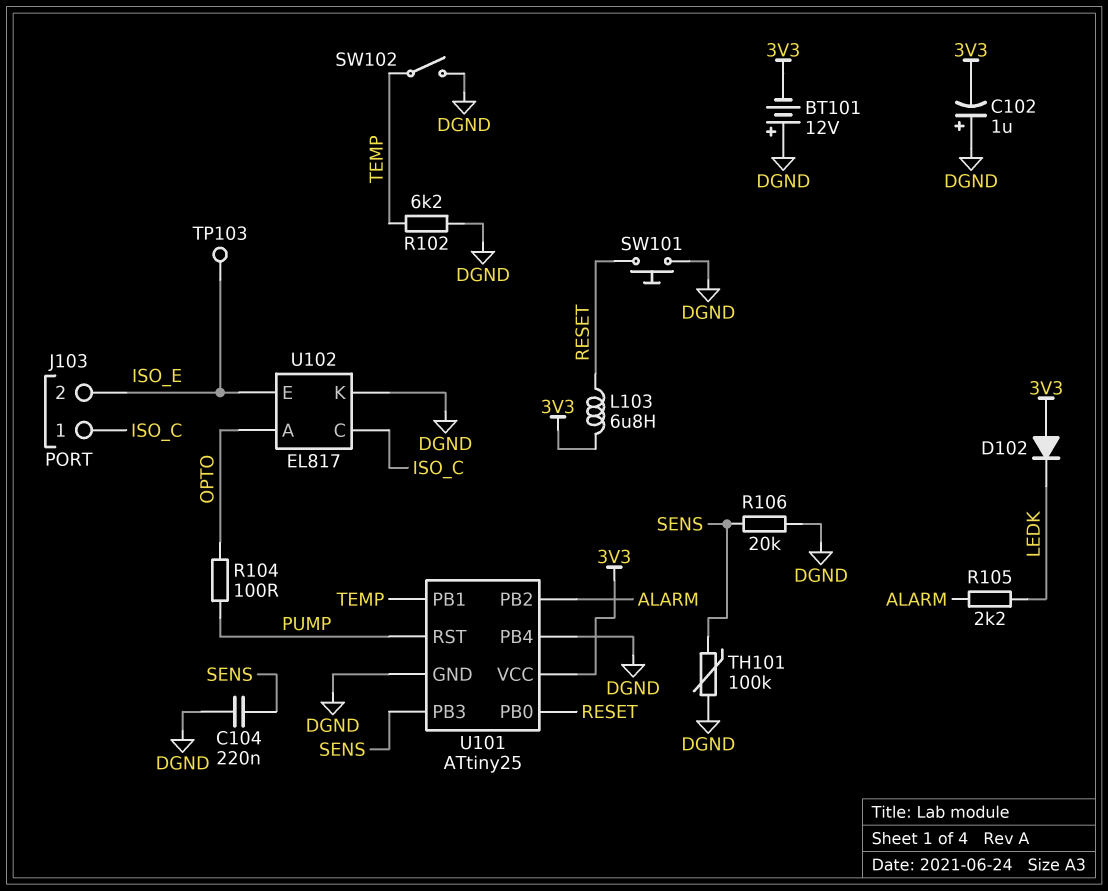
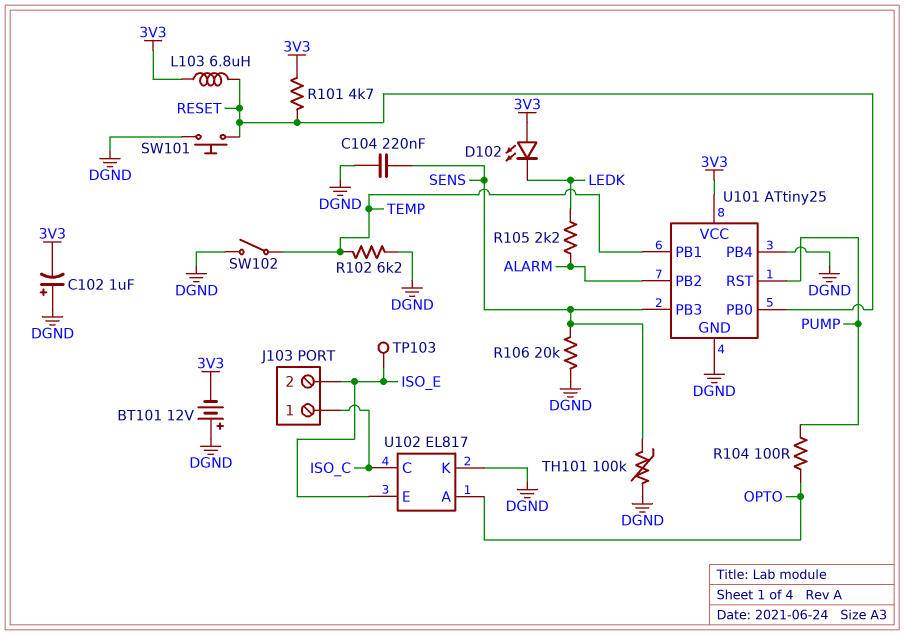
D102: diode (A 3V3, K LEDK) -> LED (A 3V3, K LEDK)
R101: none -> 4.7k (3V3, RESET)

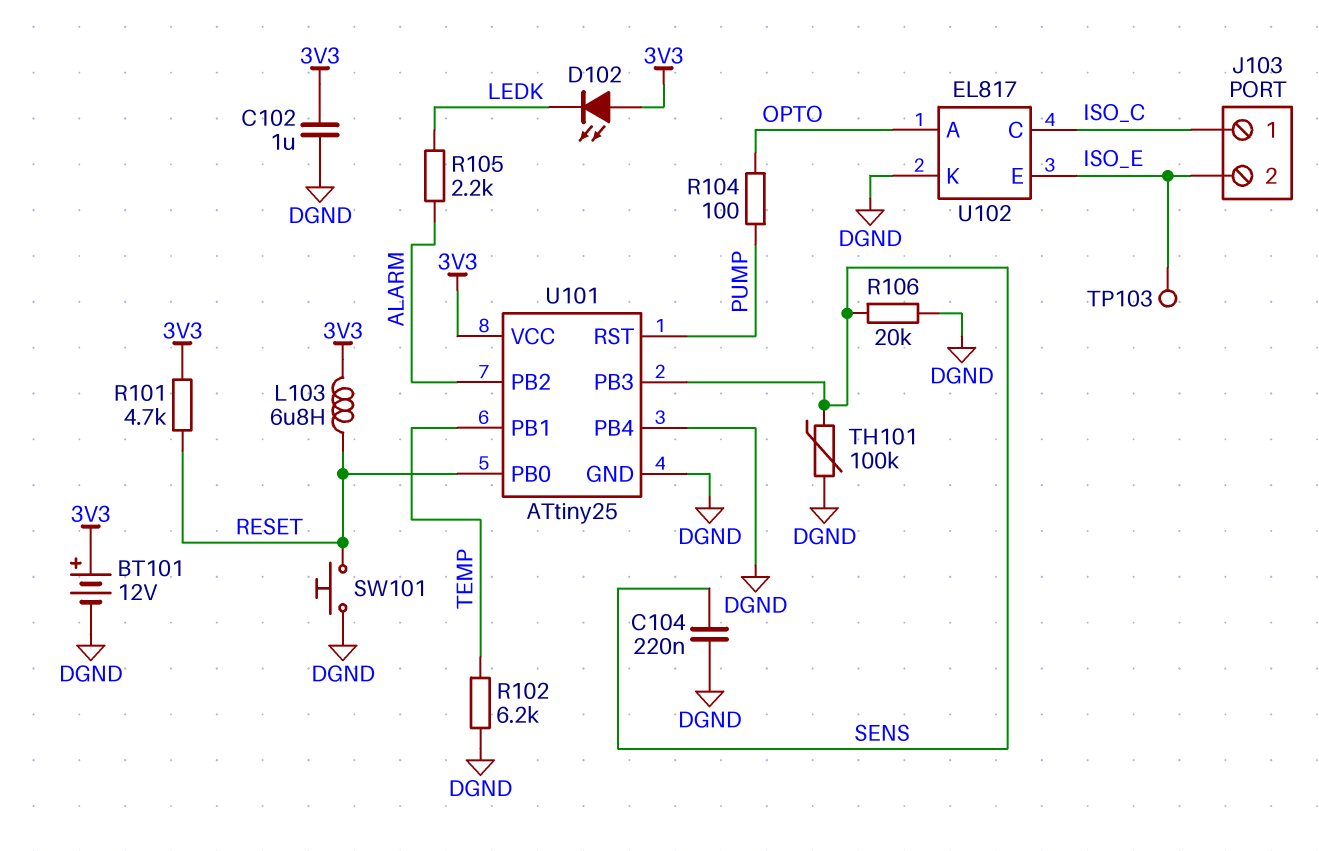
BT101: 12V (plus DGND, minus 3V3) -> 12V (plus 3V3, minus DGND)
C102: 1uF (plus DGND, minus 3V3) -> 1uF (3V3, DGND)
SW102: switch (DGND, TEMP) -> none

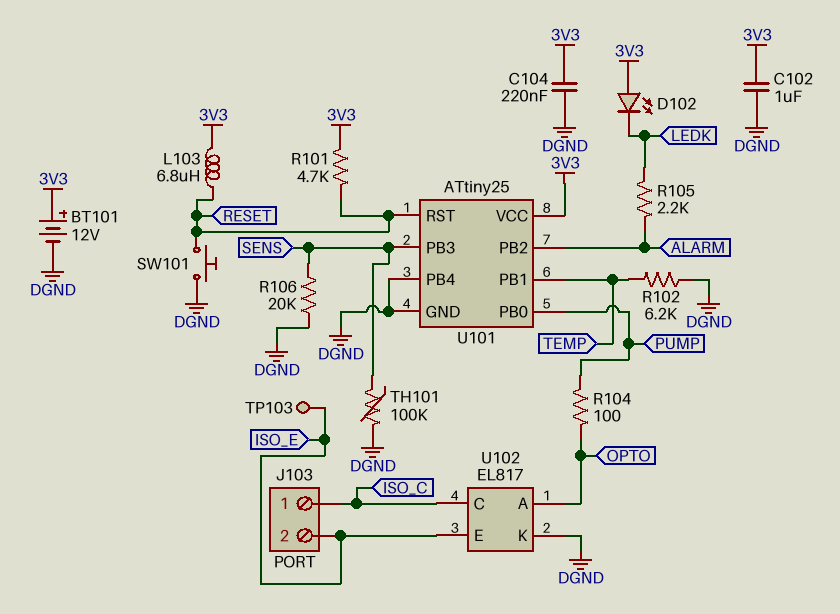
C104: 220nF (DGND, SENS) -> 220nF (3V3, DGND)
U101 pin PB0: RESET -> PUMP
U101 pin RST: PUMP -> RESET

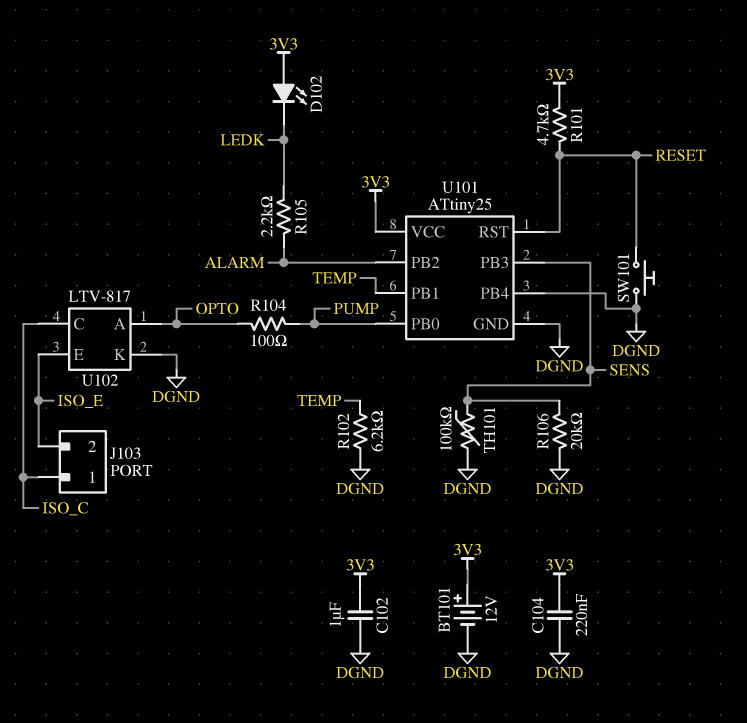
L103: 6.8uH (3V3, RESET) -> none
TP103: test point (ISO_E) -> none
U102: EL817 -> LTV-817

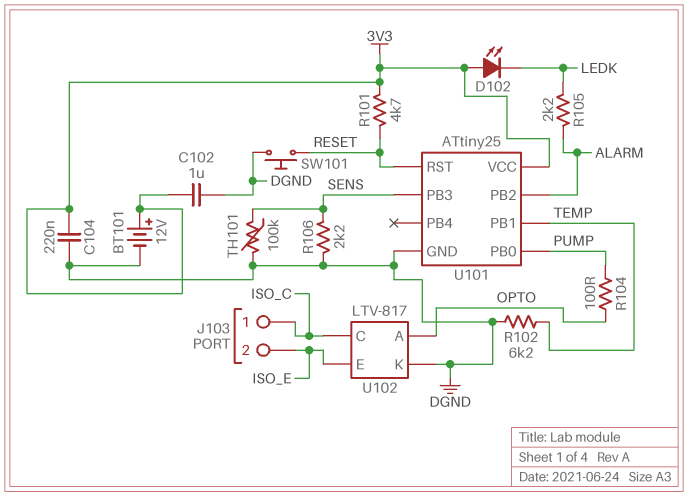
R106: 20k (DGND, SENS) -> 2.2k (DGND, SENS)
U101 pin PB4: DGND -> none

